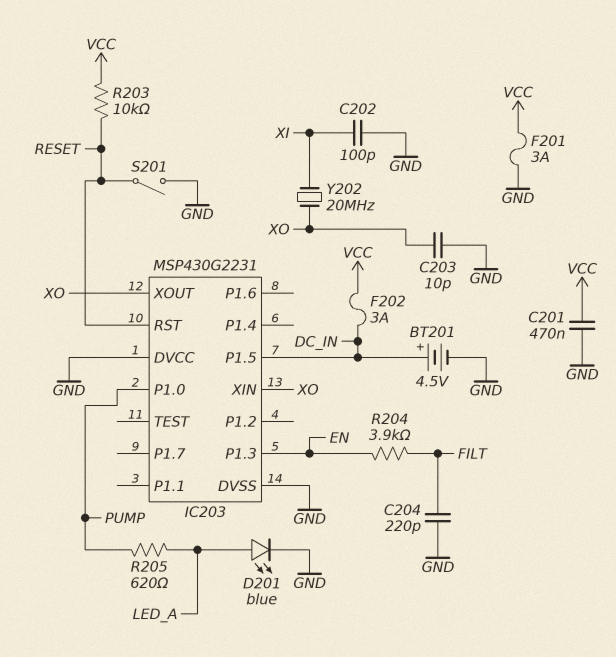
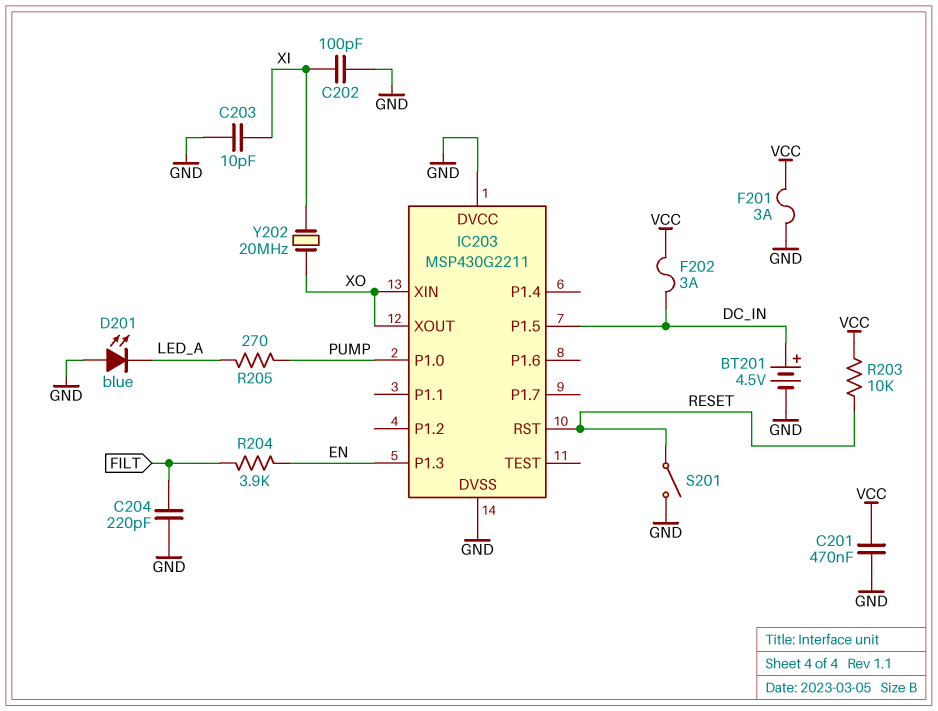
C203: 10pF (GND, XO) -> 10pF (GND, XI)
D201: LED blue (A LED_A, K GND) -> LED blue (A GND, K LED_A)
IC203: MSP430G2231 -> MSP430G2211
R205: 620 (LED_A, PUMP) -> 270 (LED_A, PUMP)

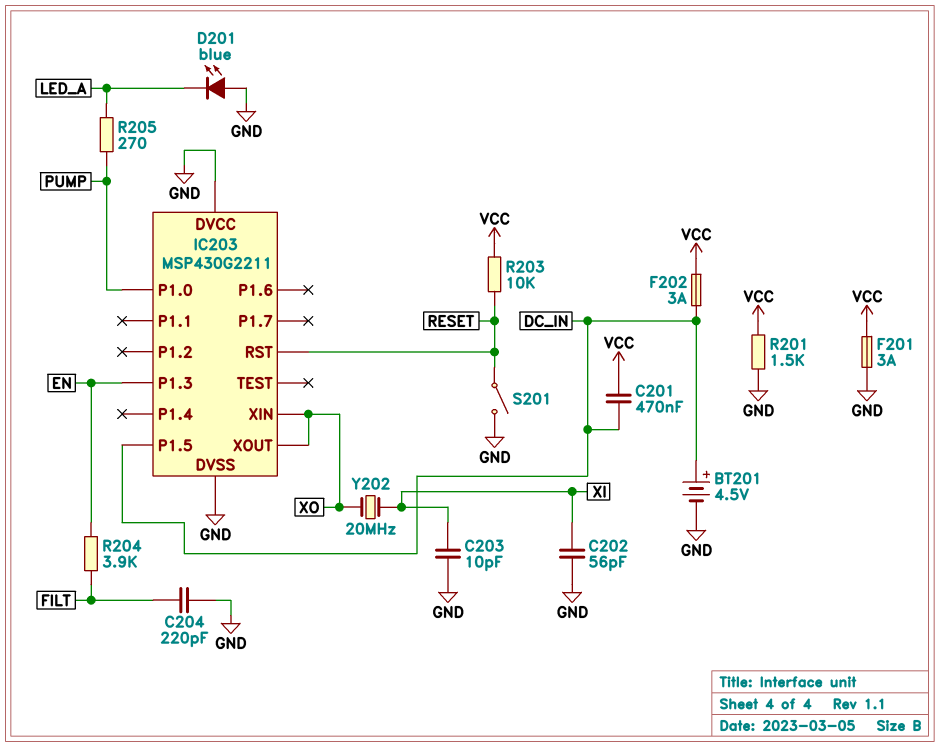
C201: 470nF (GND, VCC) -> 470nF (DC_IN, VCC)
C202: 100pF (GND, XI) -> 56pF (GND, XI)
R201: none -> 1.5k (GND, VCC)

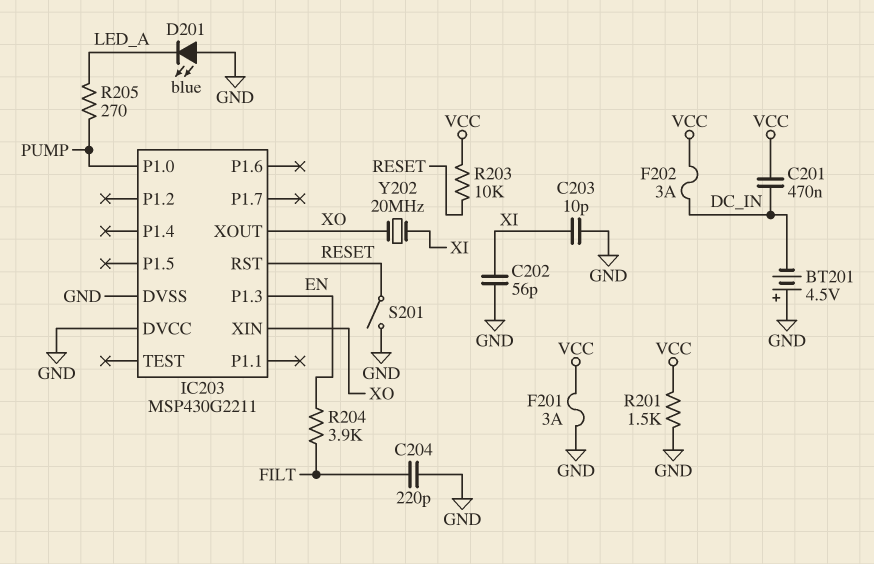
BT201: 4.5V (plus DC_IN, minus GND) -> 4.5V (plus GND, minus DC_IN)
IC203 pin P1.5: DC_IN -> none

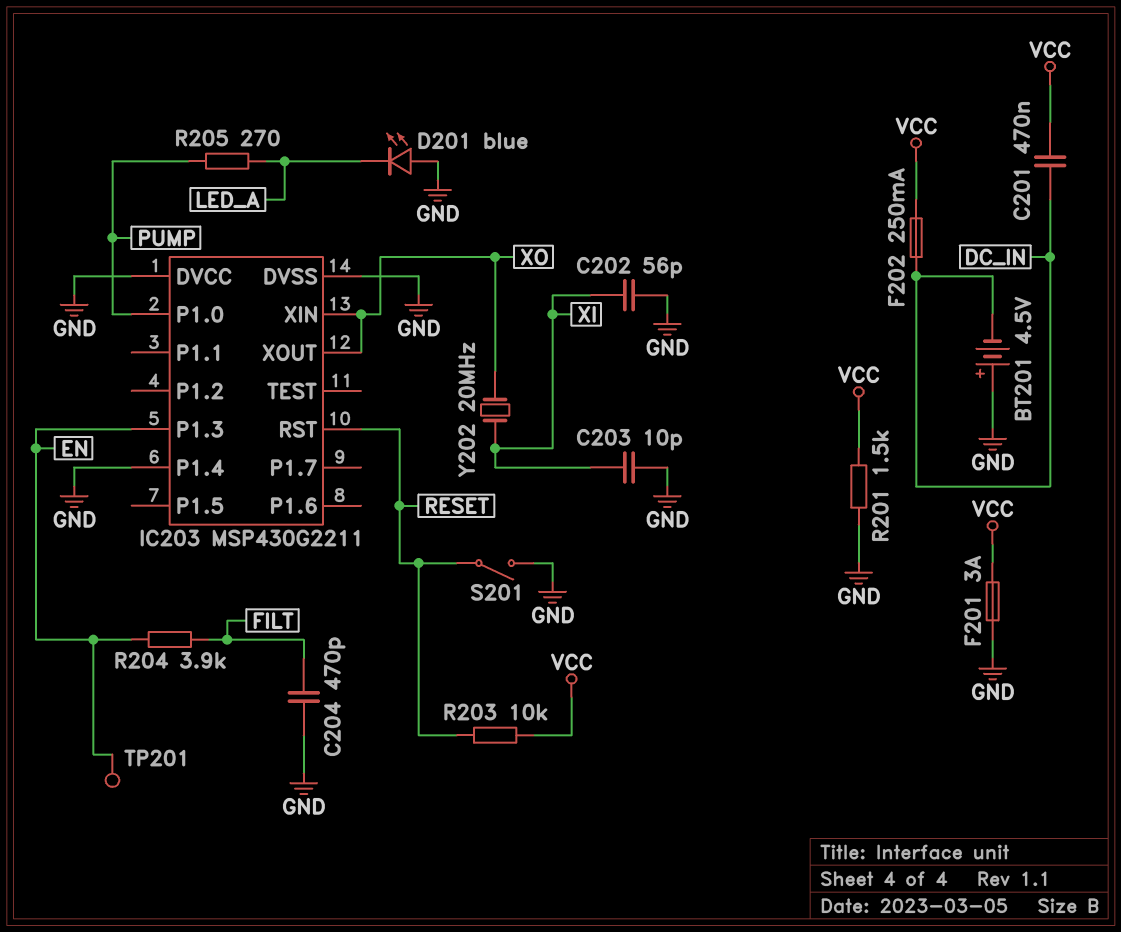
C204: 220pF (FILT, GND) -> 470pF (FILT, GND)
F202: 3A (DC_IN, VCC) -> 250mA (DC_IN, VCC)
IC203 pin P1.4: none -> GND
TP201: none -> test point (EN)

